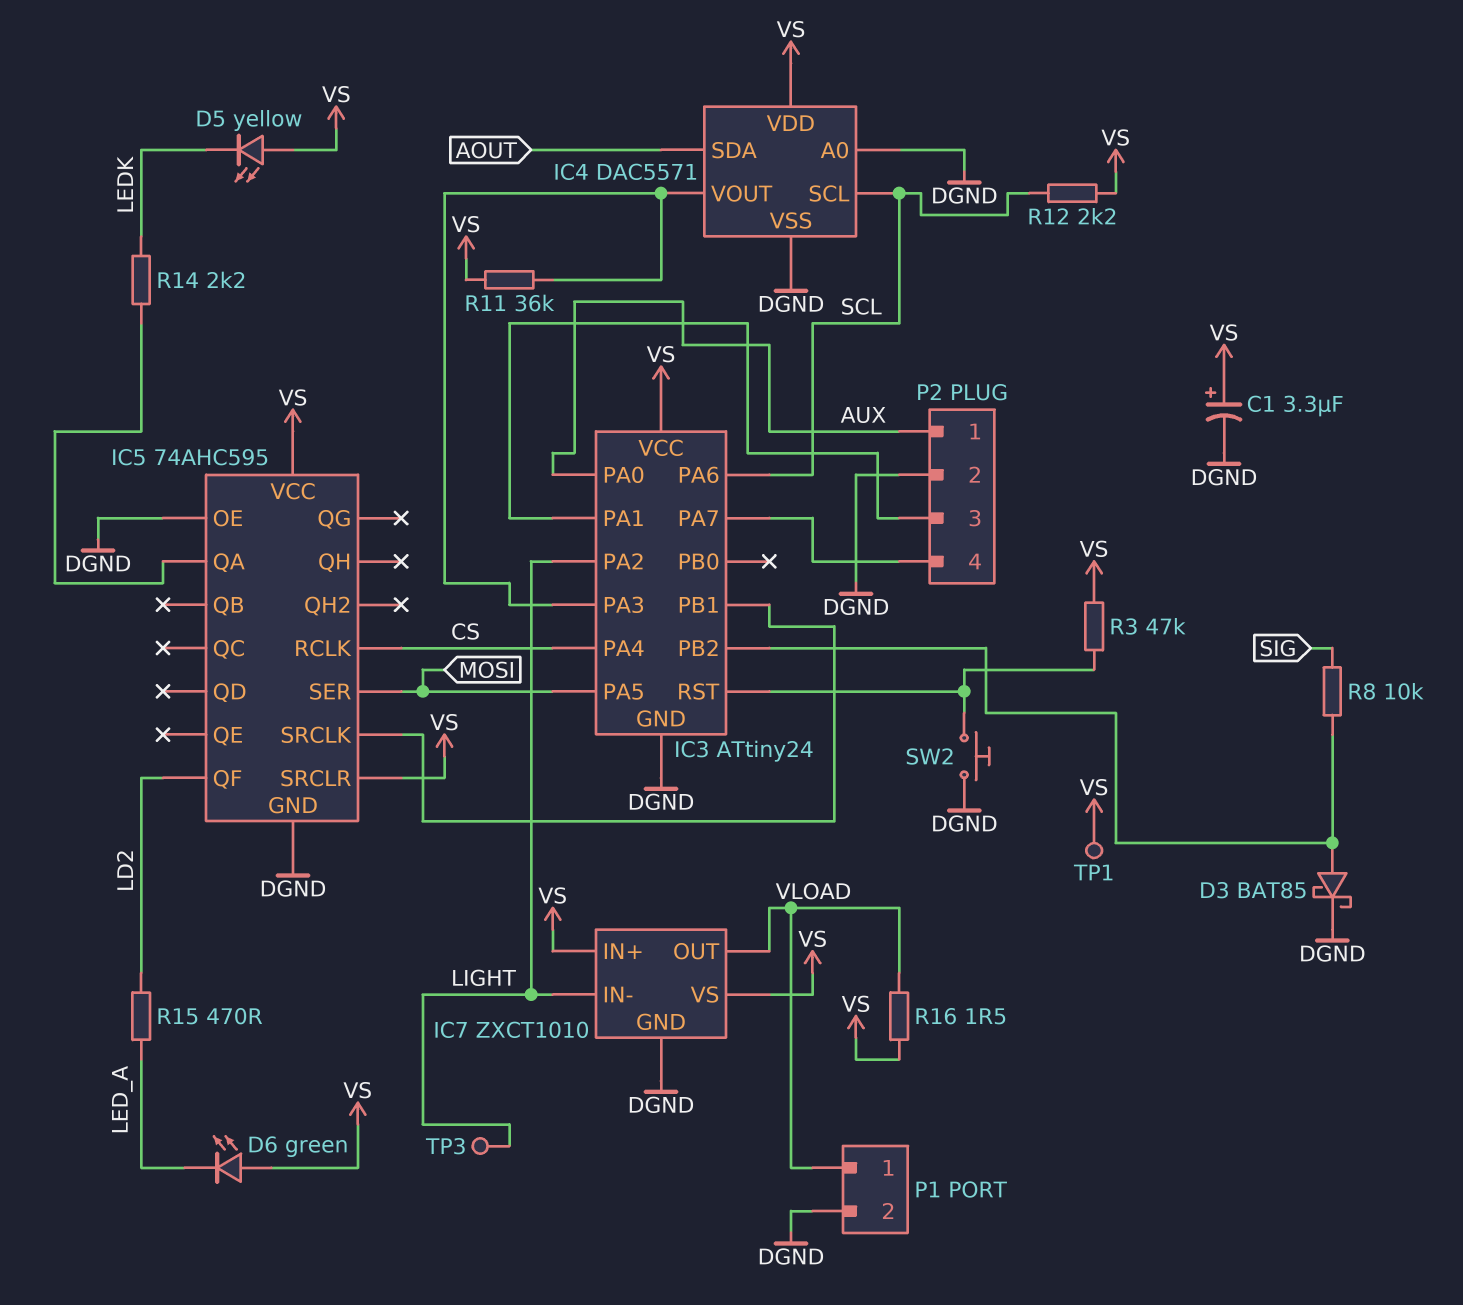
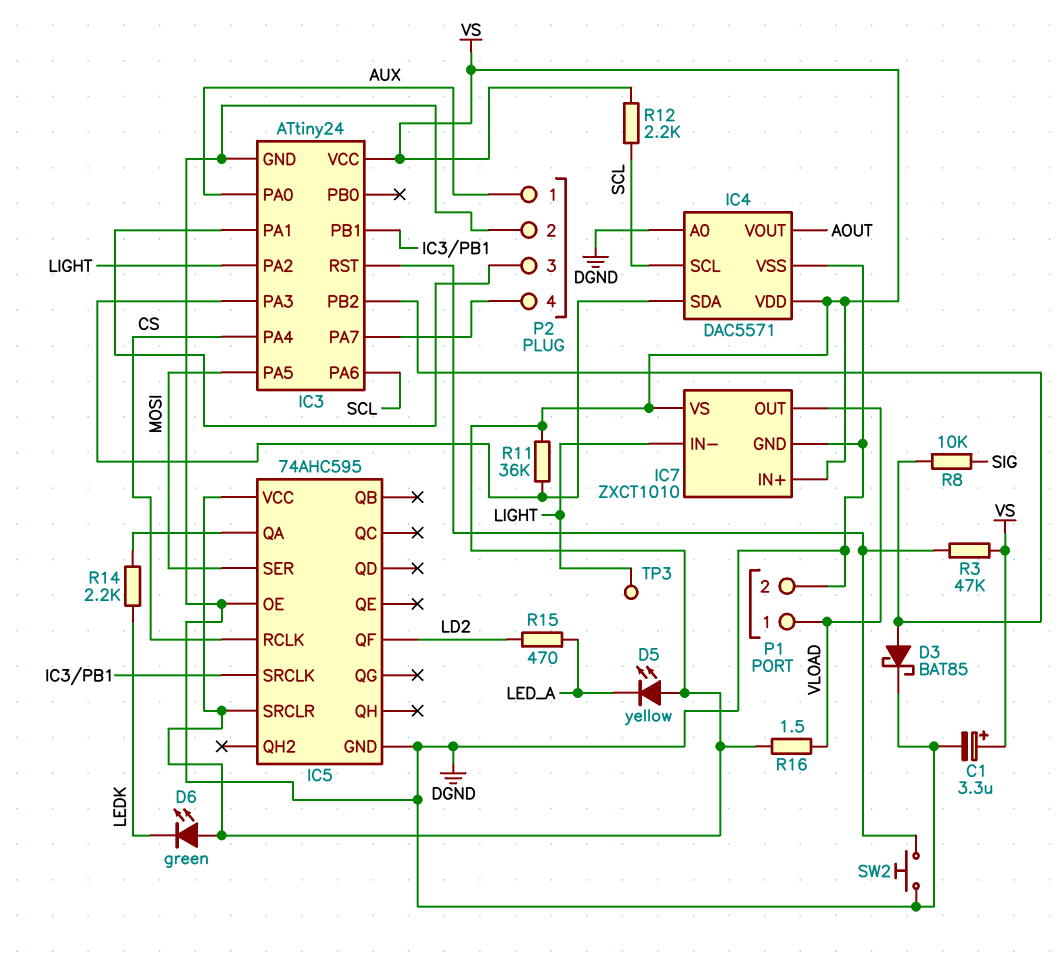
D5: LED yellow (A VS, K LEDK) -> LED yellow (A VS, K LED_A)
D6: LED green (A VS, K LED_A) -> LED green (A VS, K LEDK)
IC4 pin SDA: AOUT -> IC3/PA3
IC4 pin VOUT: IC3/PA3 -> AOUT
TP1: test point (VS) -> none

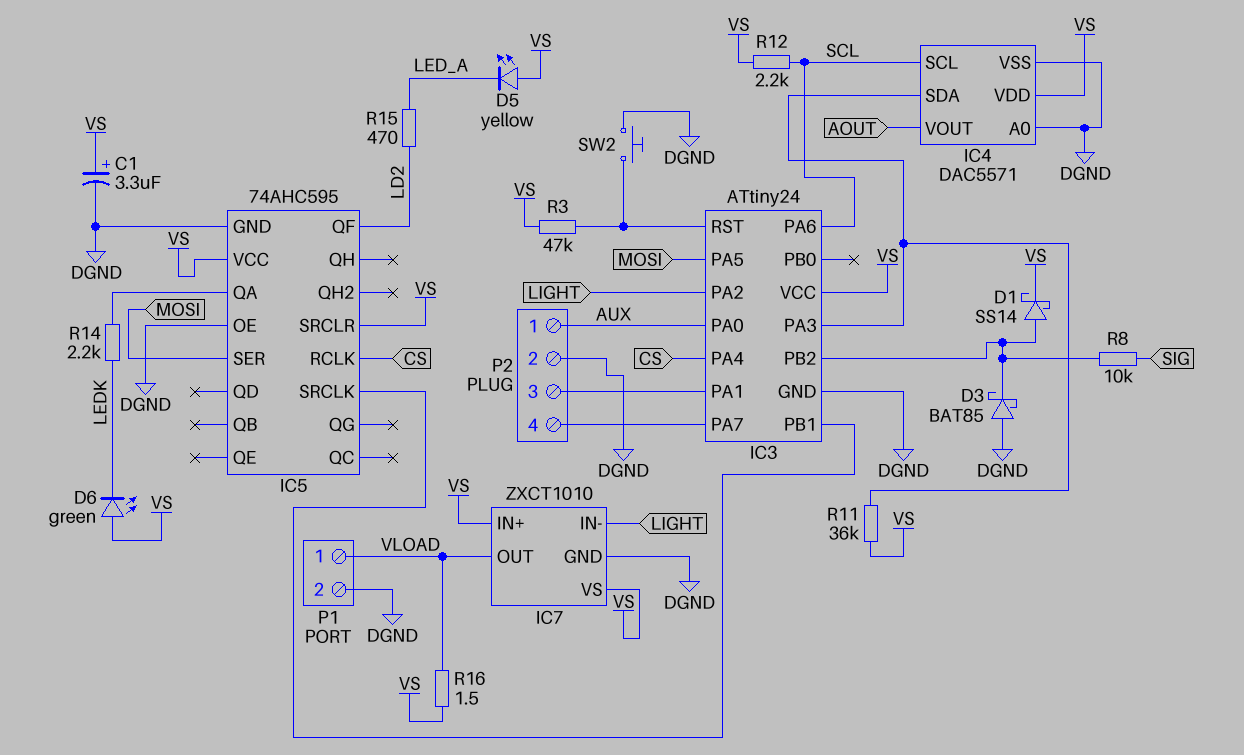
D1: none -> schottky SS14 (A IC3/PB2, K VS)
D3: schottky BAT85 (A IC3/PB2, K DGND) -> schottky BAT85 (A DGND, K IC3/PB2)
TP3: test point (LIGHT) -> none

